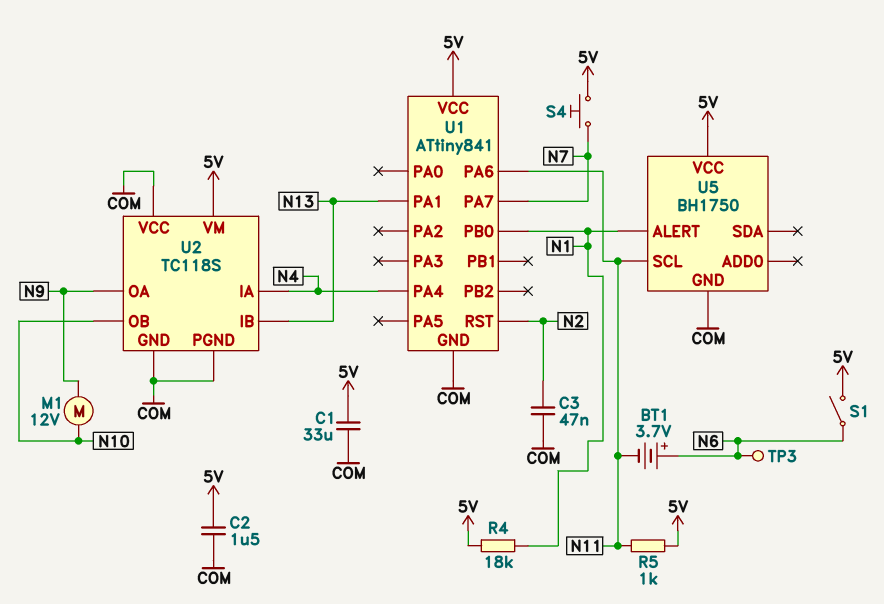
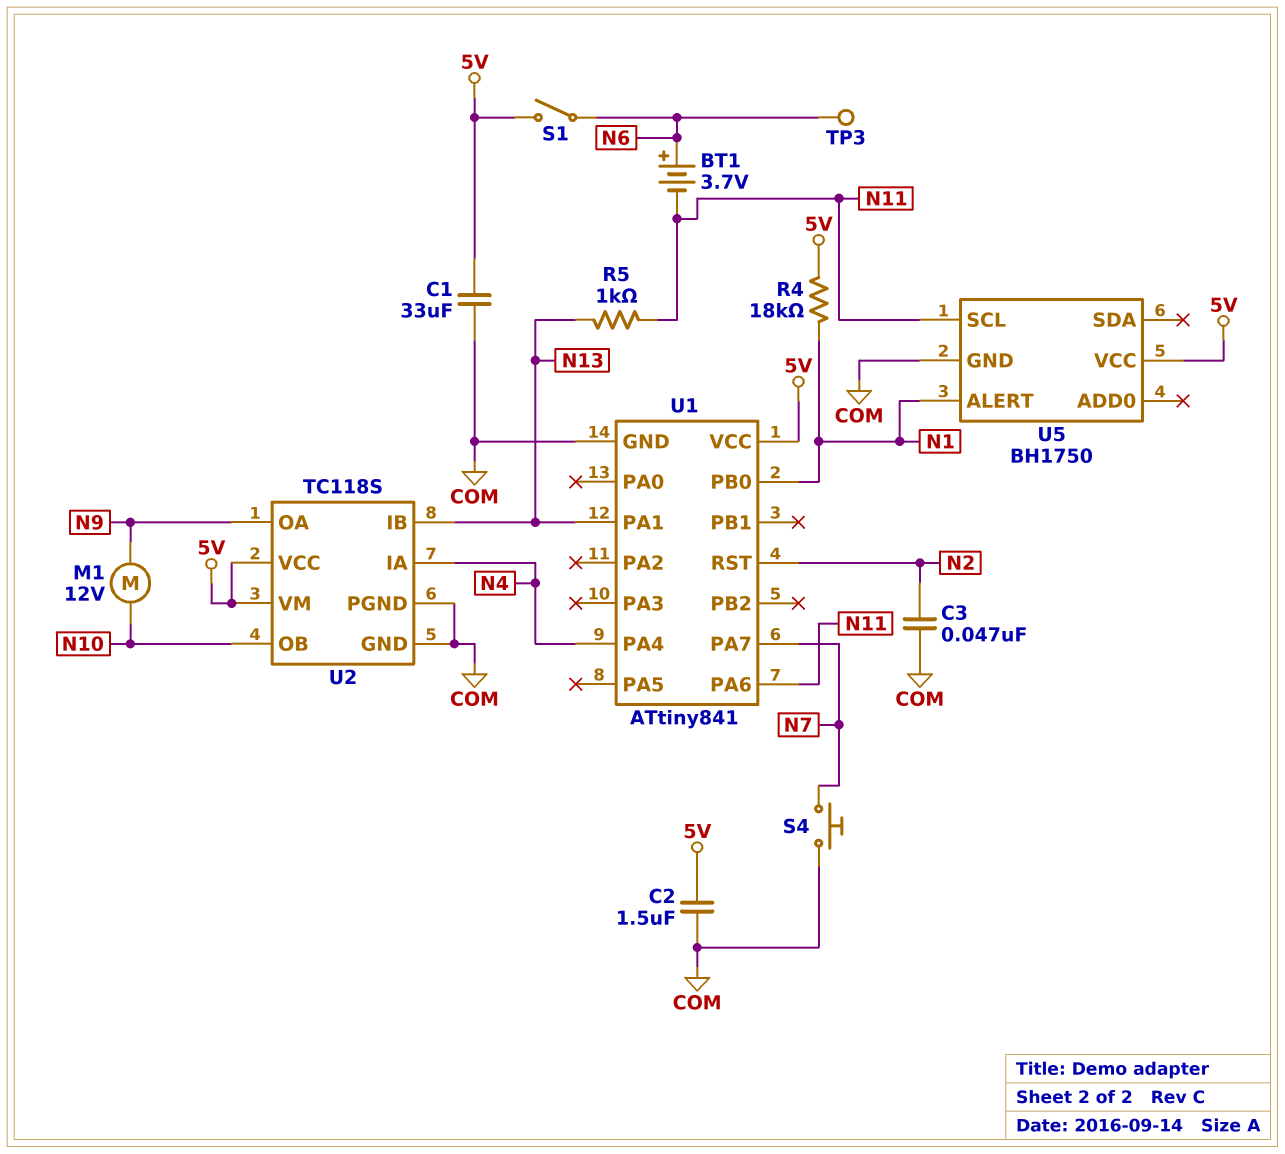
R5: 1k (5V, N11) -> 1k (N11, N13)
S4: button (5V, N7) -> button (COM, N7)
U2 pin VCC: COM -> 5V

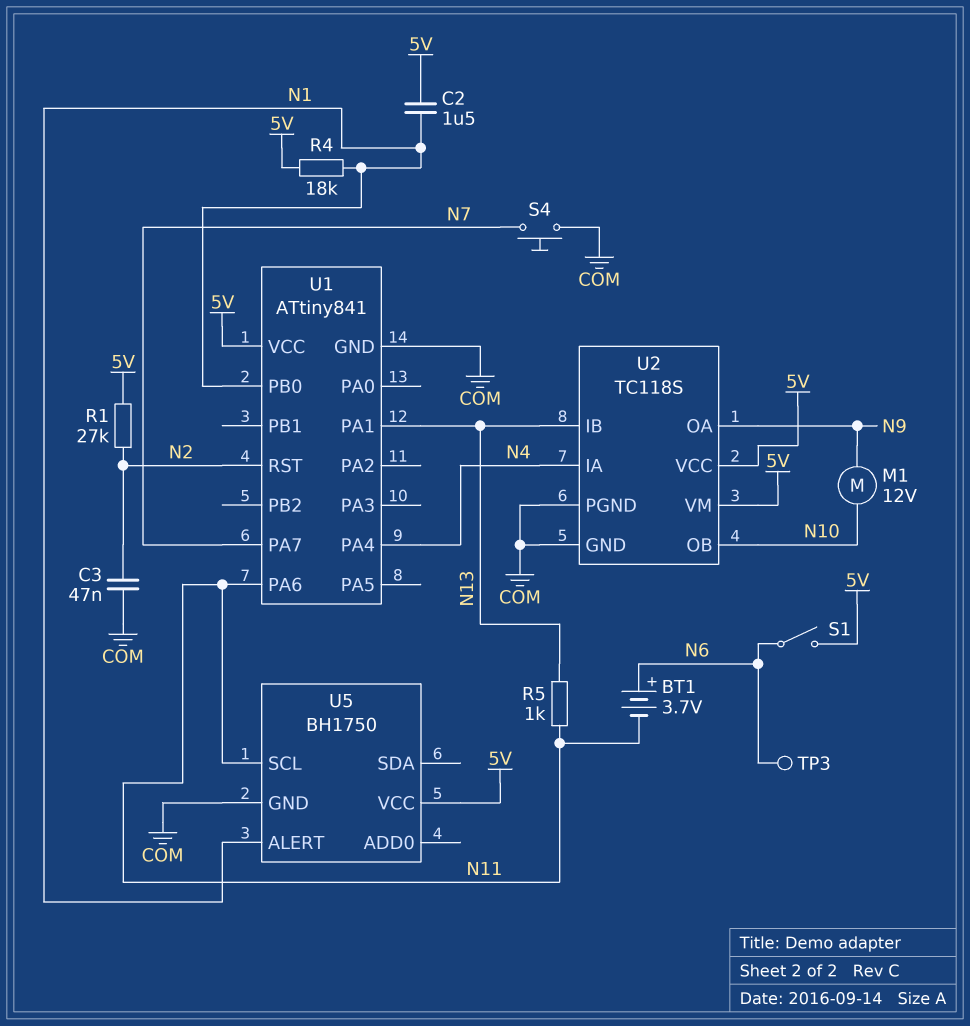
C1: 33uF (5V, COM) -> none
C2: 1.5uF (5V, COM) -> 1.5uF (5V, N1)
R1: none -> 27k (5V, N2)

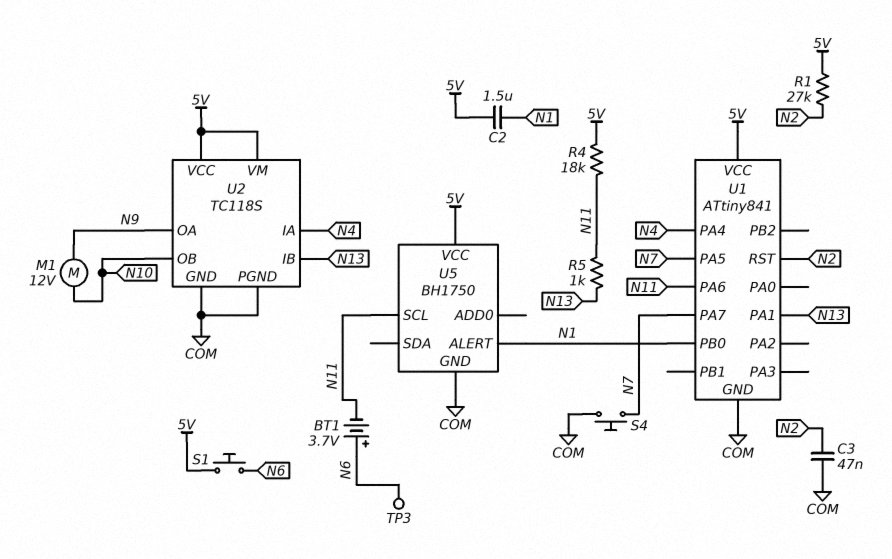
R4: 18k (5V, N1) -> 18k (5V, N11)
S1: switch (5V, N6) -> button (5V, N6)
U1 pin PA5: none -> N7

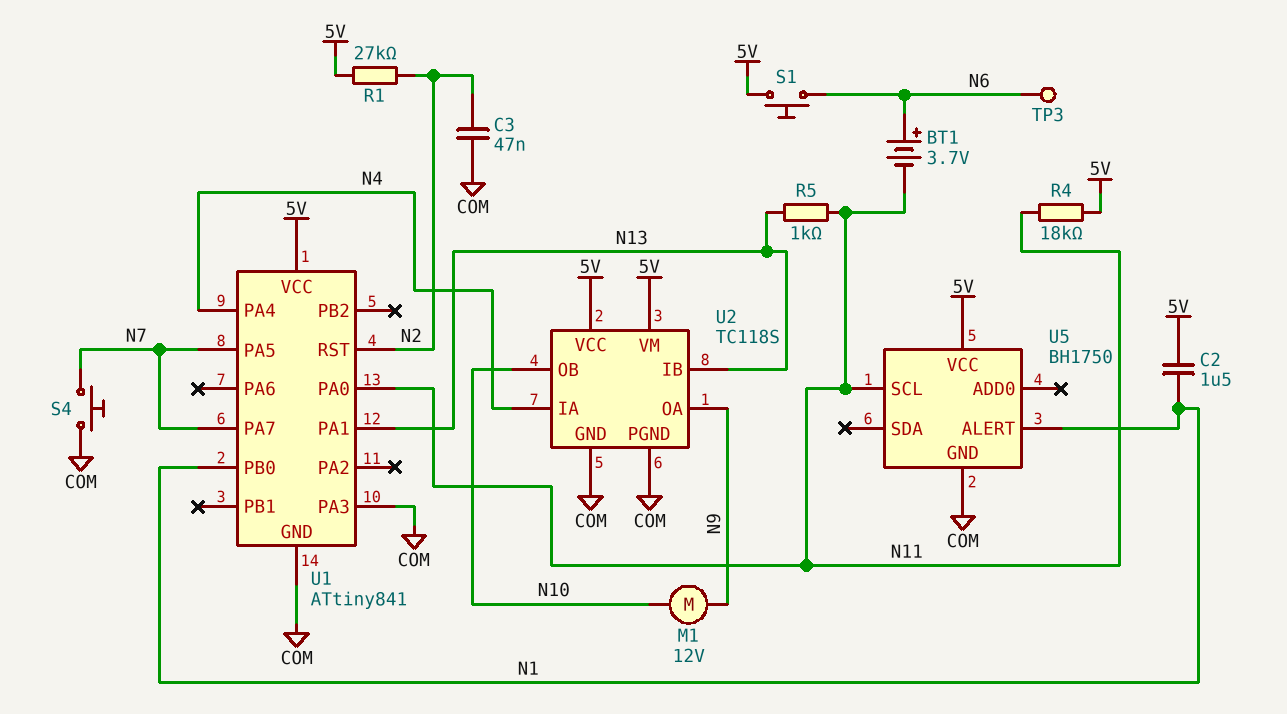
U1 pin PA0: none -> N11
U1 pin PA3: none -> COM
U1 pin PA6: N11 -> none

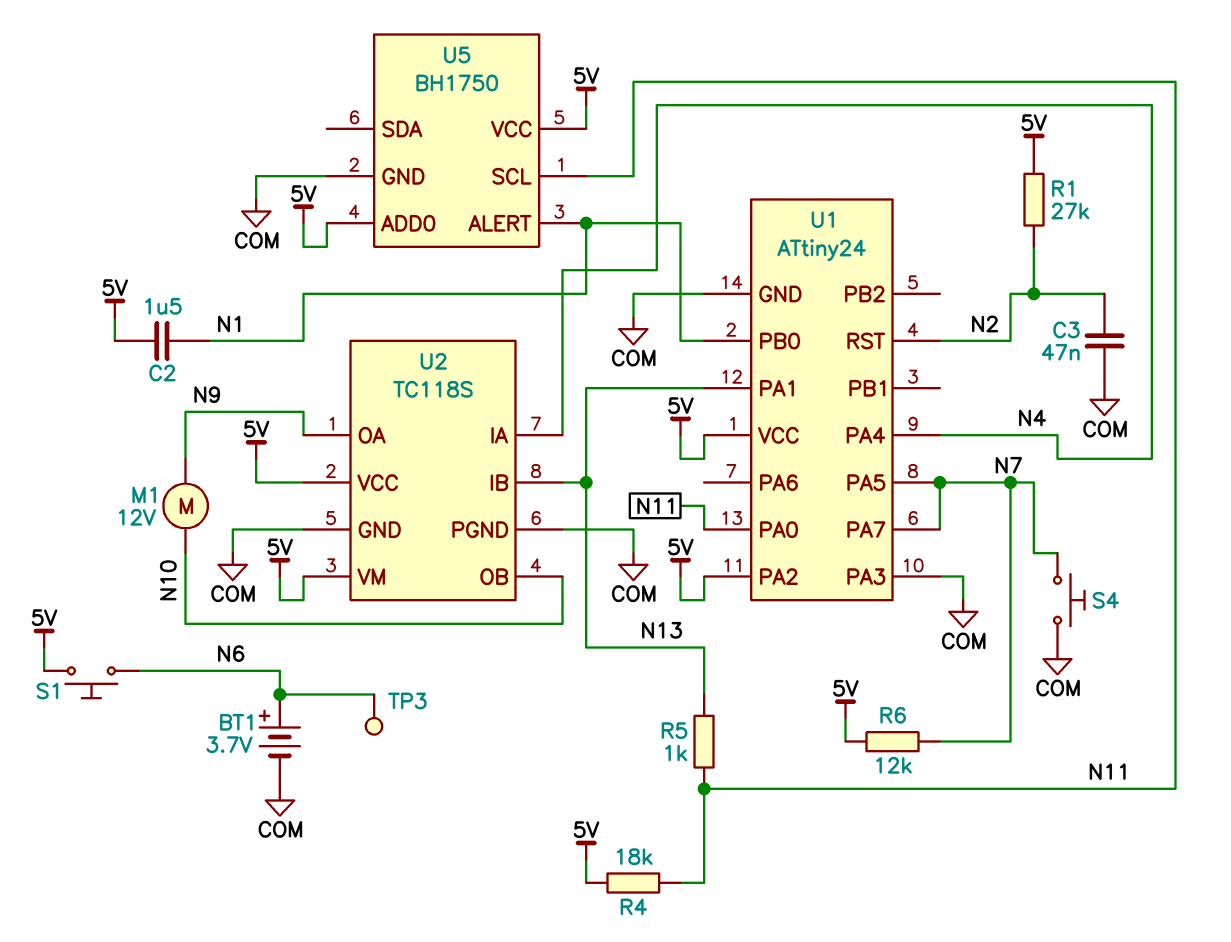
BT1: 3.7V (plus N6, minus N11) -> 3.7V (plus N6, minus COM)
R6: none -> 12k (5V, N7)
U1: ATtiny841 -> ATtiny24
U1 pin PA2: none -> 5V
U5 pin ADD0: none -> 5V

